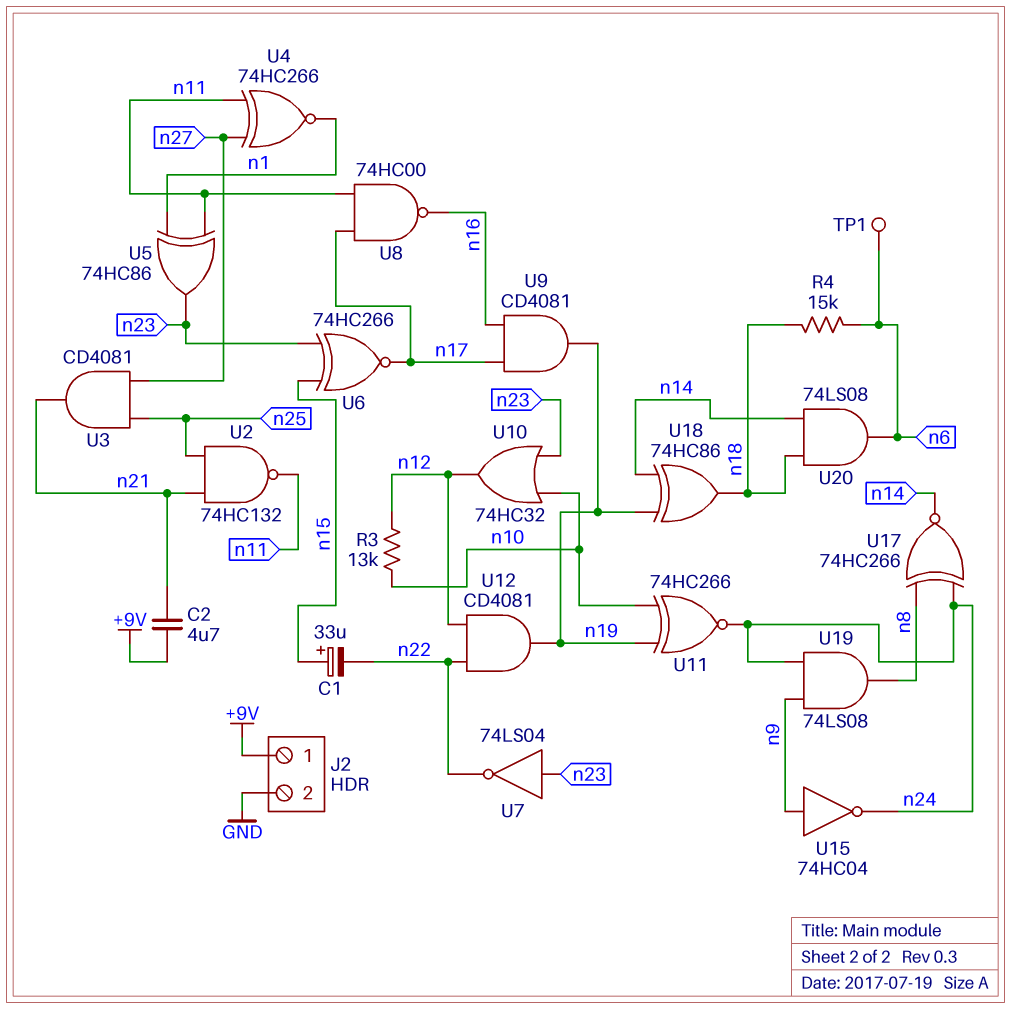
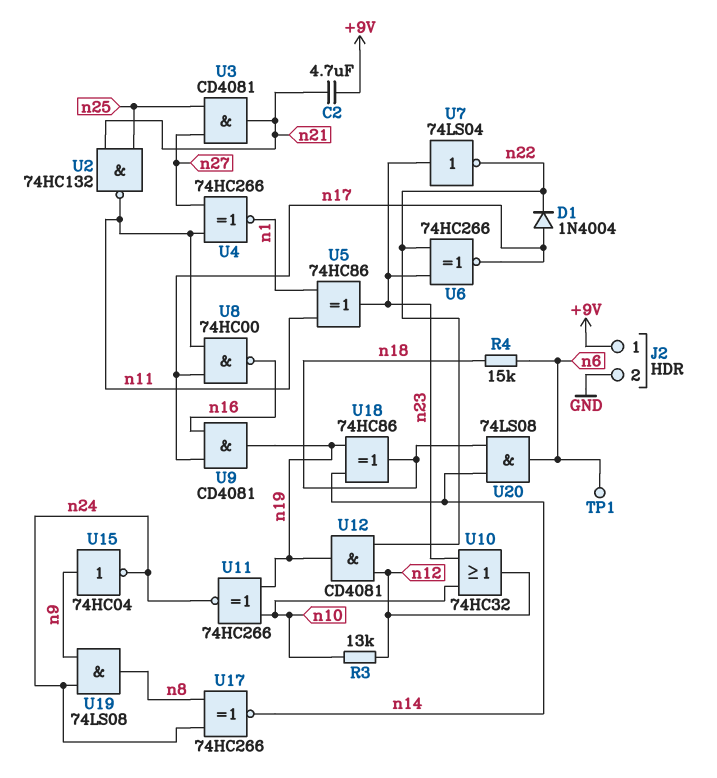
C1: 33uF (plus n15, minus n22) -> none
D1: none -> diode 1N4004 (A n17, K n22)
U6: XNOR 74HC266 (in n15, in n23, out n17) -> XNOR 74HC266 (in n22, in n23, out n17)

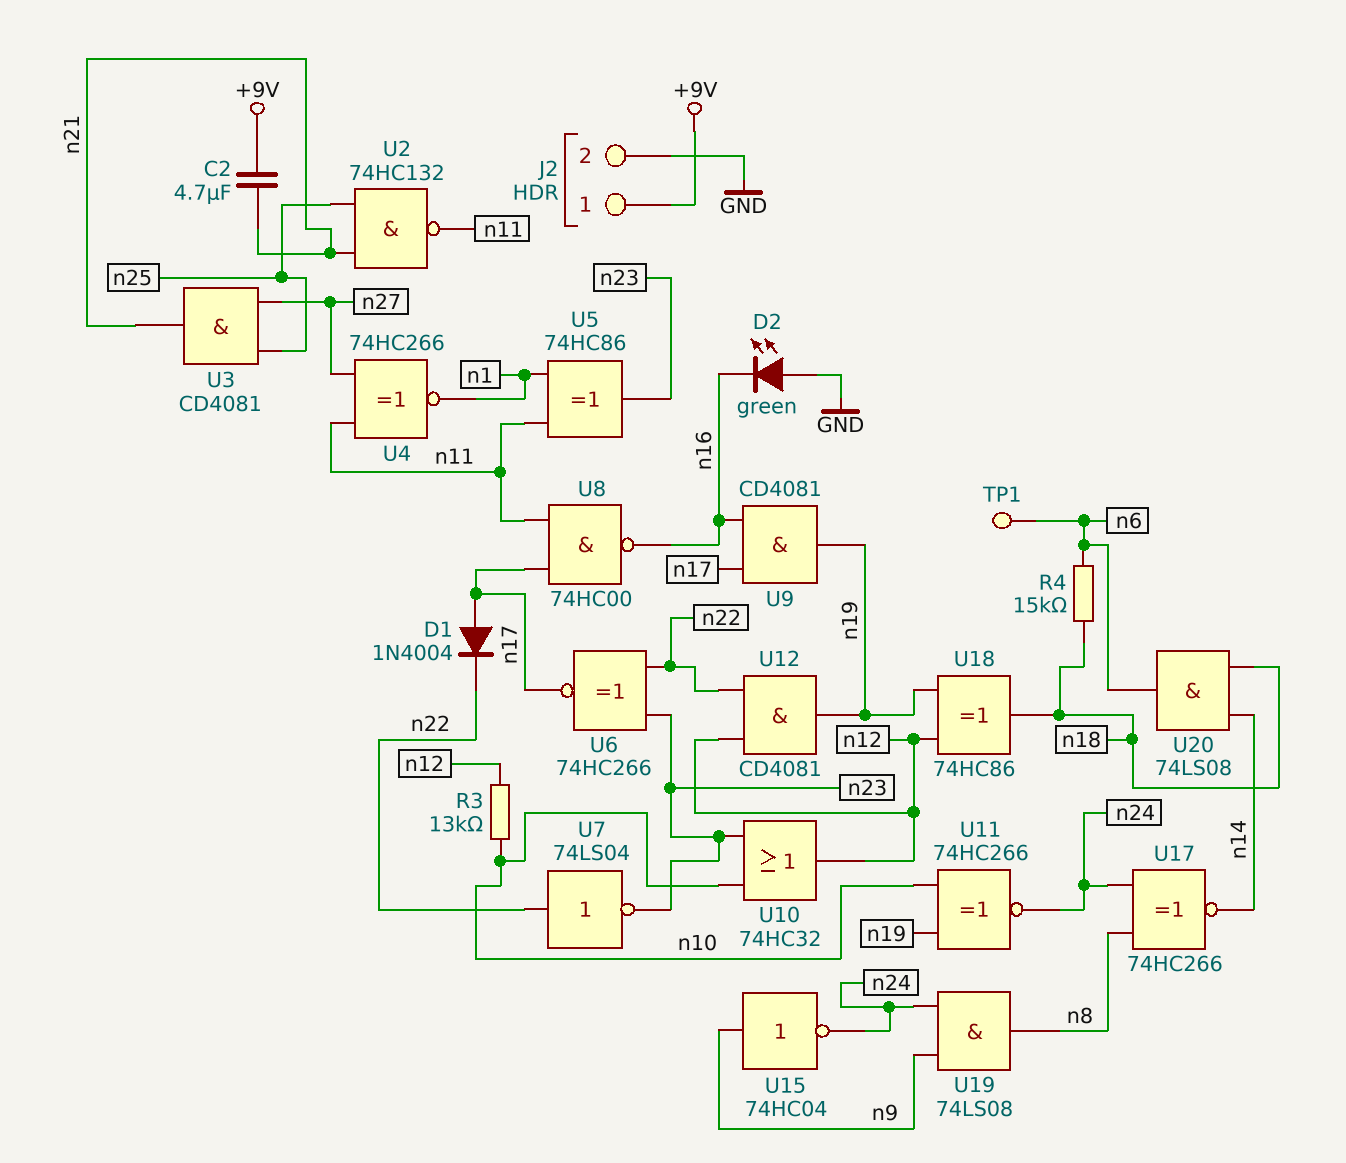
D2: none -> LED green (A GND, K n16)
U7: NOT 74LS04 (in n23, out n22) -> NOT 74LS04 (in n22, out n23)
U18: XOR 74HC86 (in n14, in n19, out n18) -> XOR 74HC86 (in n12, in n19, out n18)

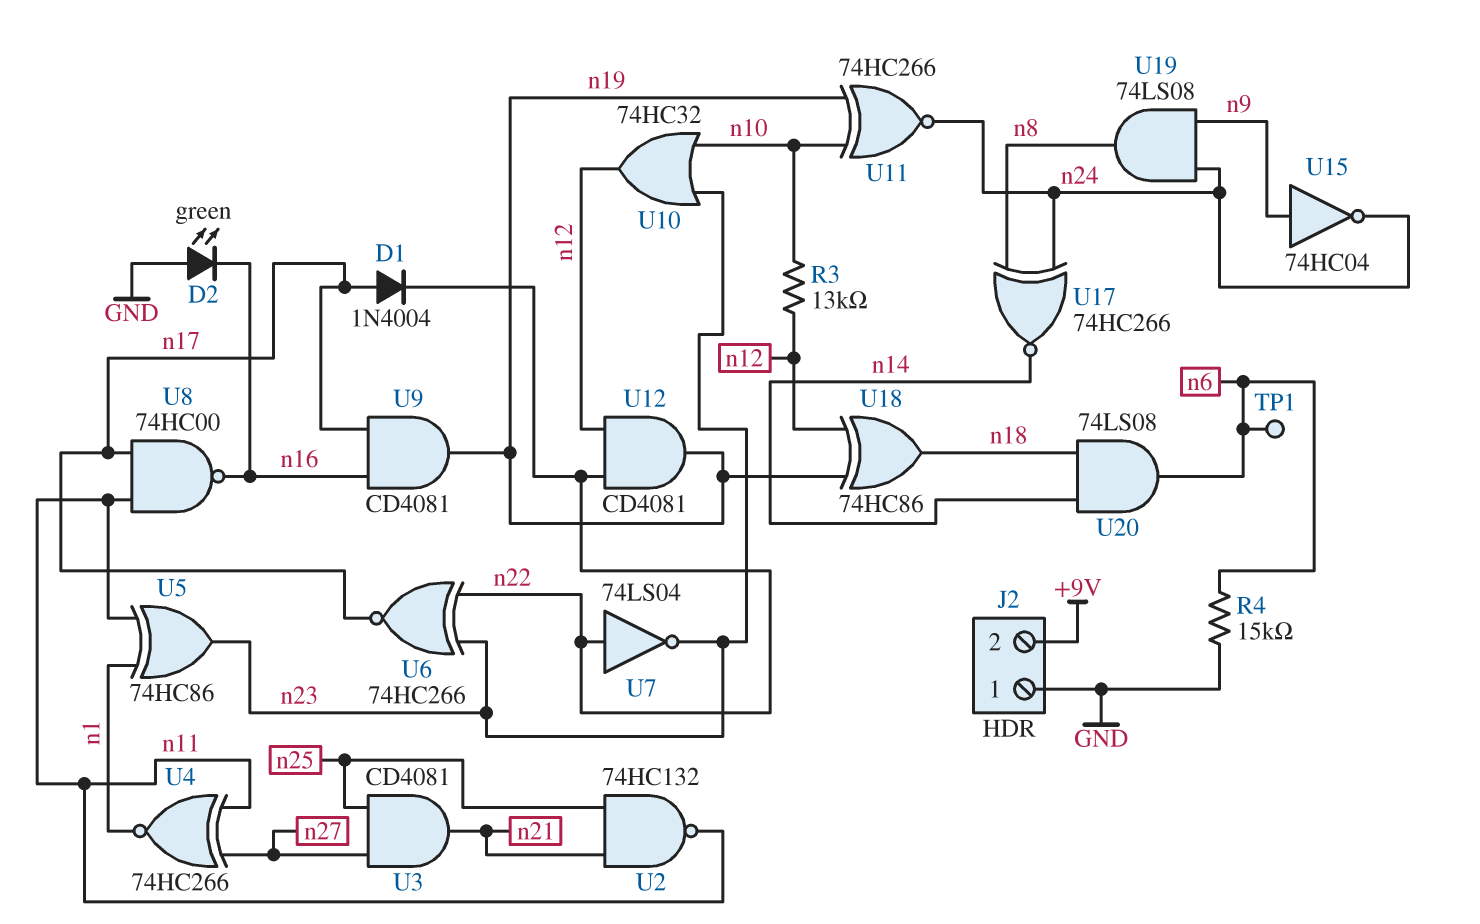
C2: 4.7uF (+9V, n21) -> none
J2 pin 1: +9V -> GND
J2 pin 2: GND -> +9V
R4: 15k (n6, n18) -> 15k (GND, n6)

